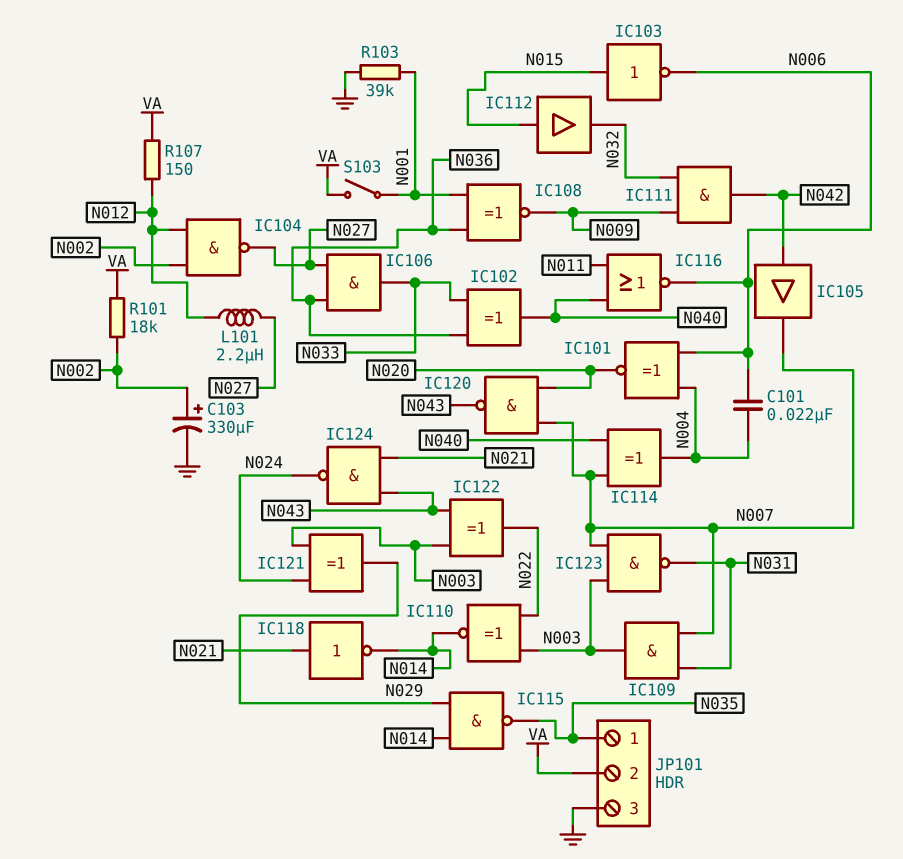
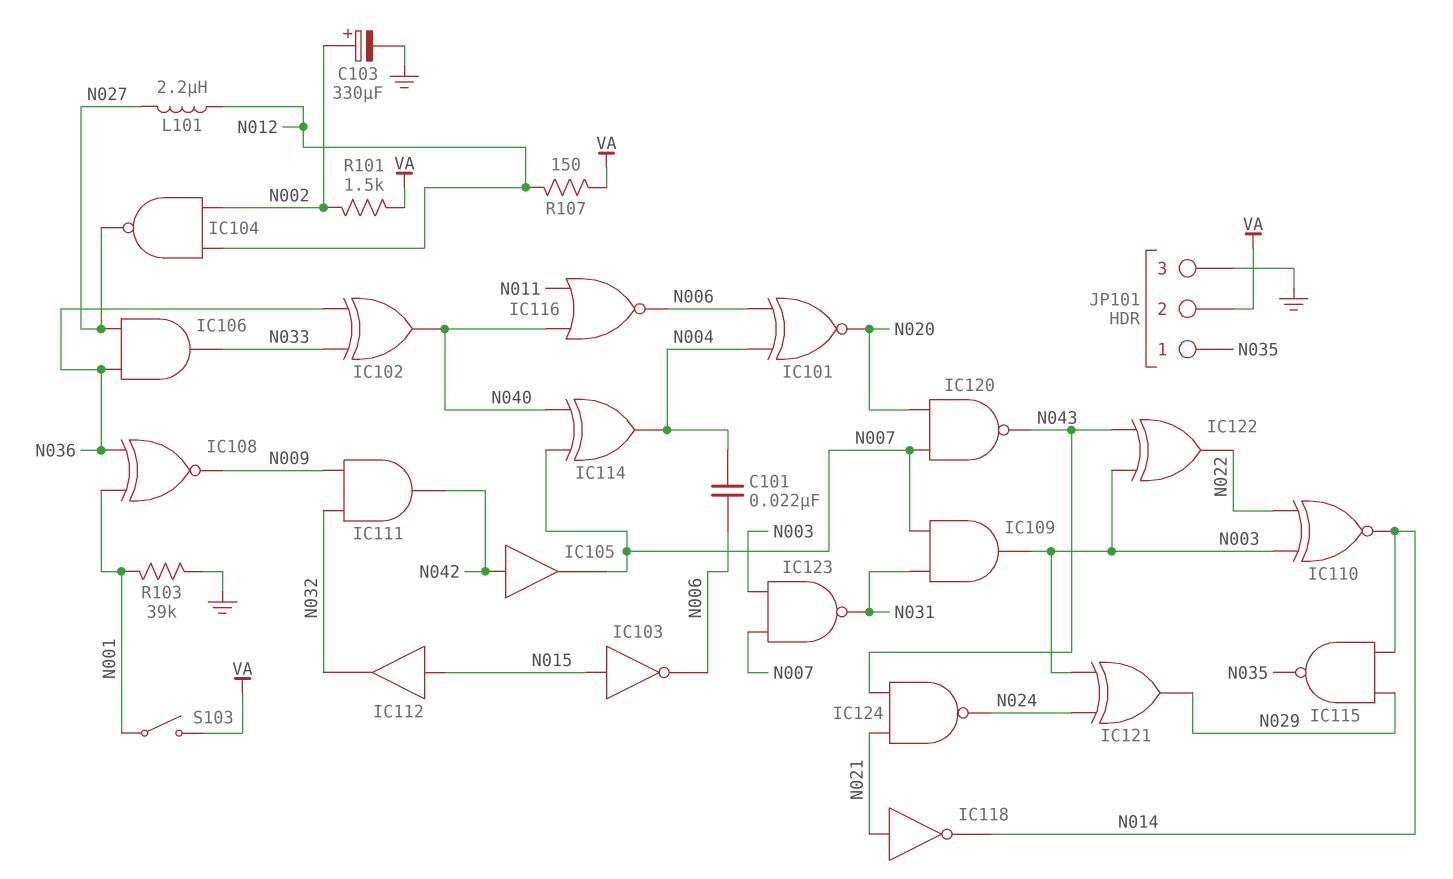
R101: 18k (N002, VA) -> 1.5k (N002, VA)

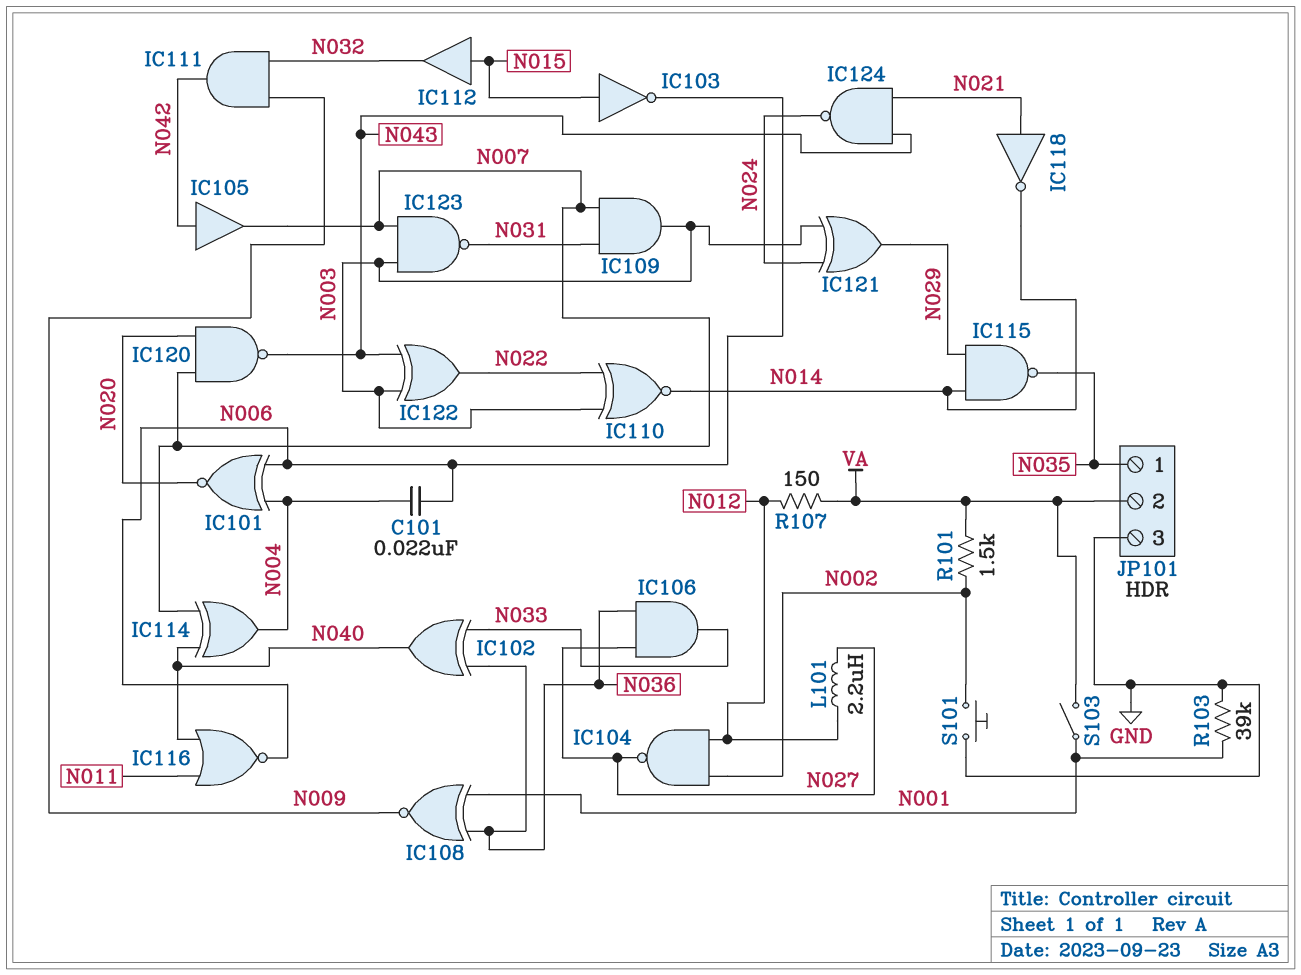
C103: 330uF (plus N002, minus GND) -> none
S101: none -> button (GND, N002)

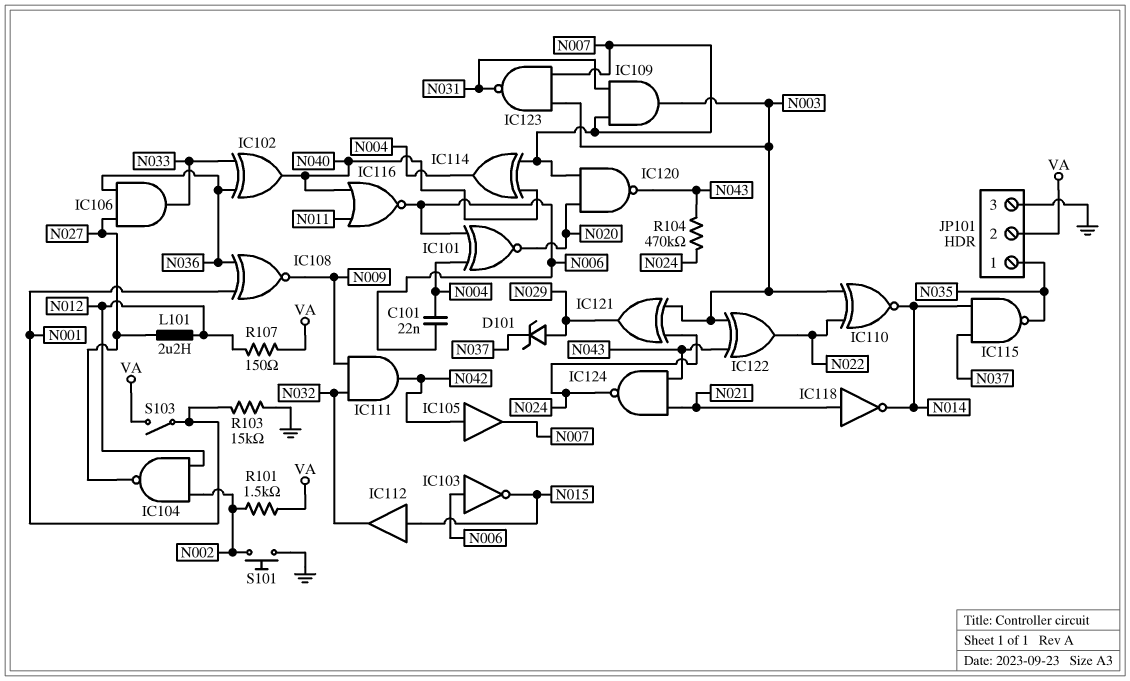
D101: none -> zener (A N029, K N037)
IC103: NOT (in N015, out N006) -> NOT (in N006, out N015)
IC115: NAND (in N014, in N029, out N035) -> NAND (in N014, in N037, out N035)
R103: 39k (GND, N001) -> 15k (GND, N001)
R104: none -> 470k (N024, N043)

